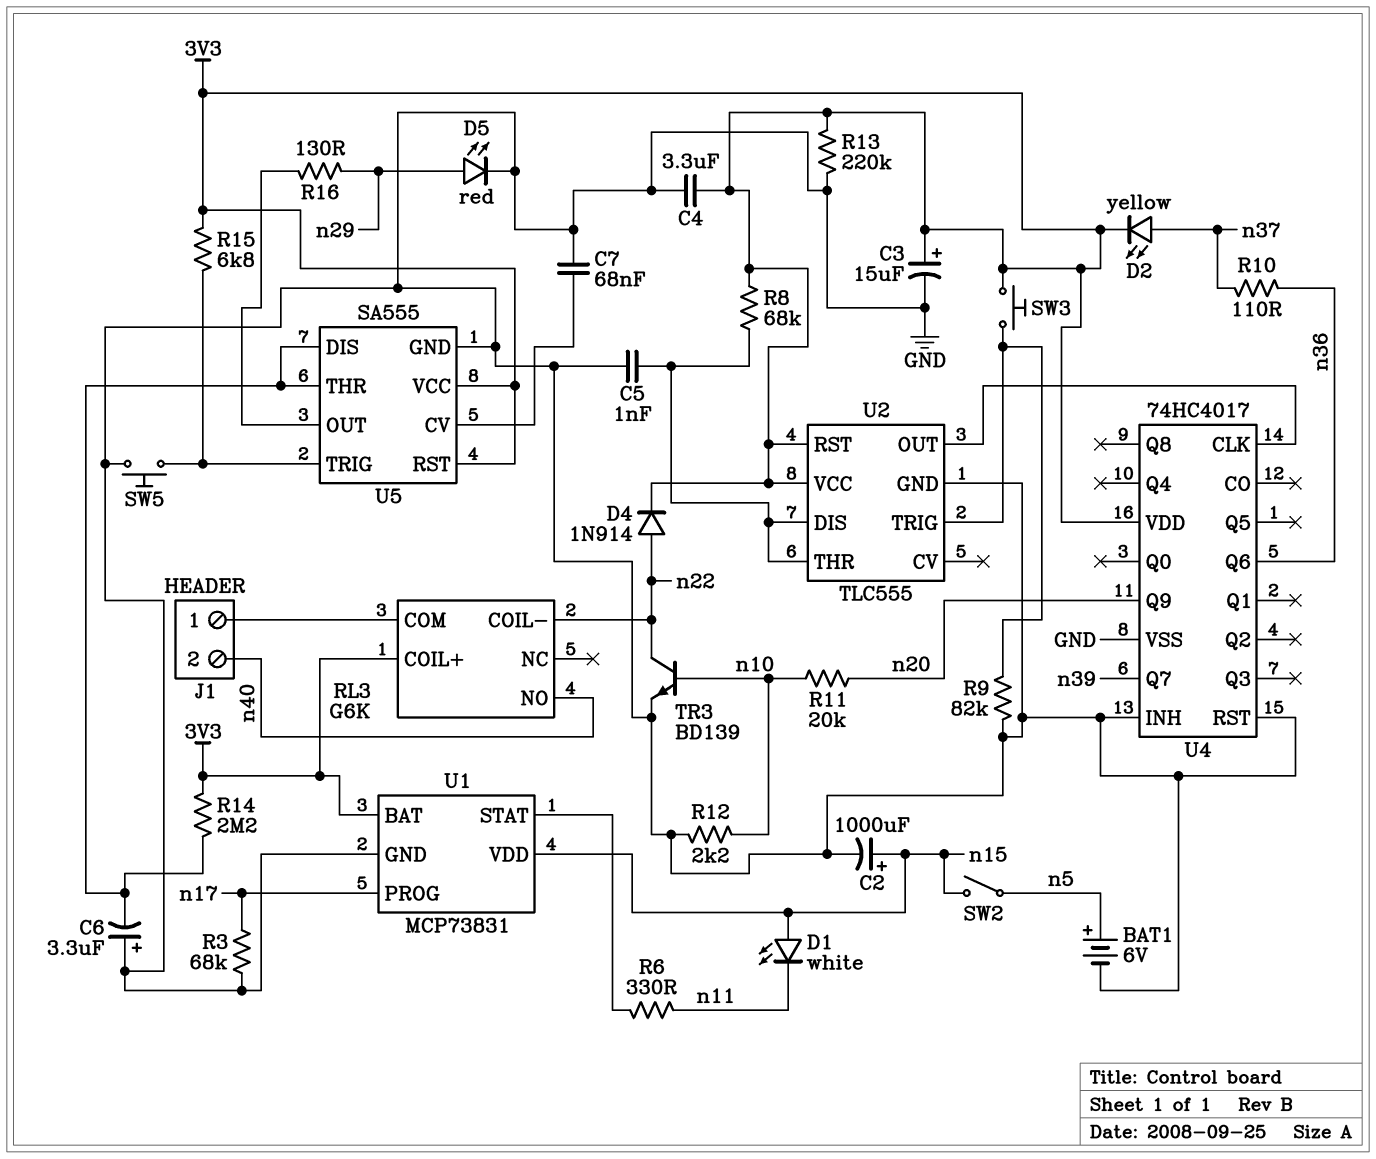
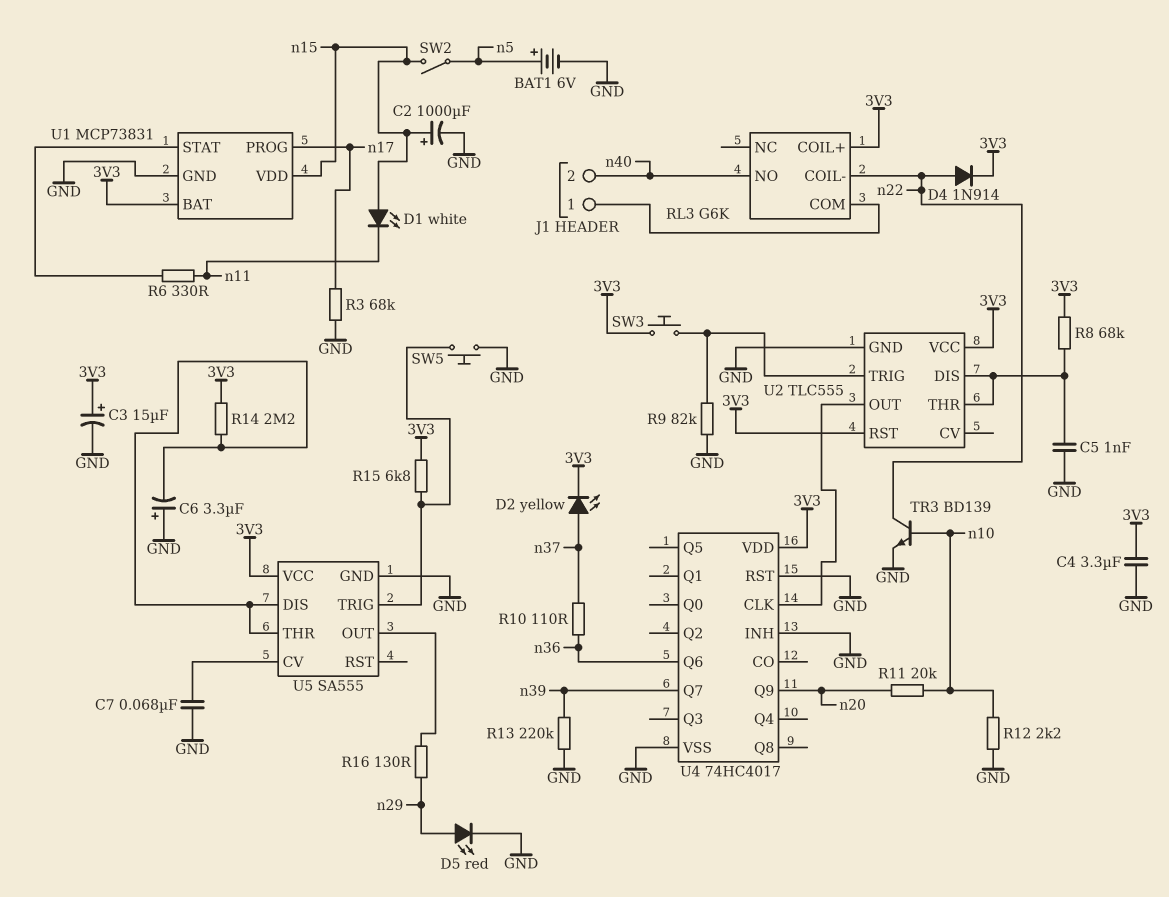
R13: 220k (3V3, GND) -> 220k (GND, n39)
U5 pin RST: 3V3 -> none

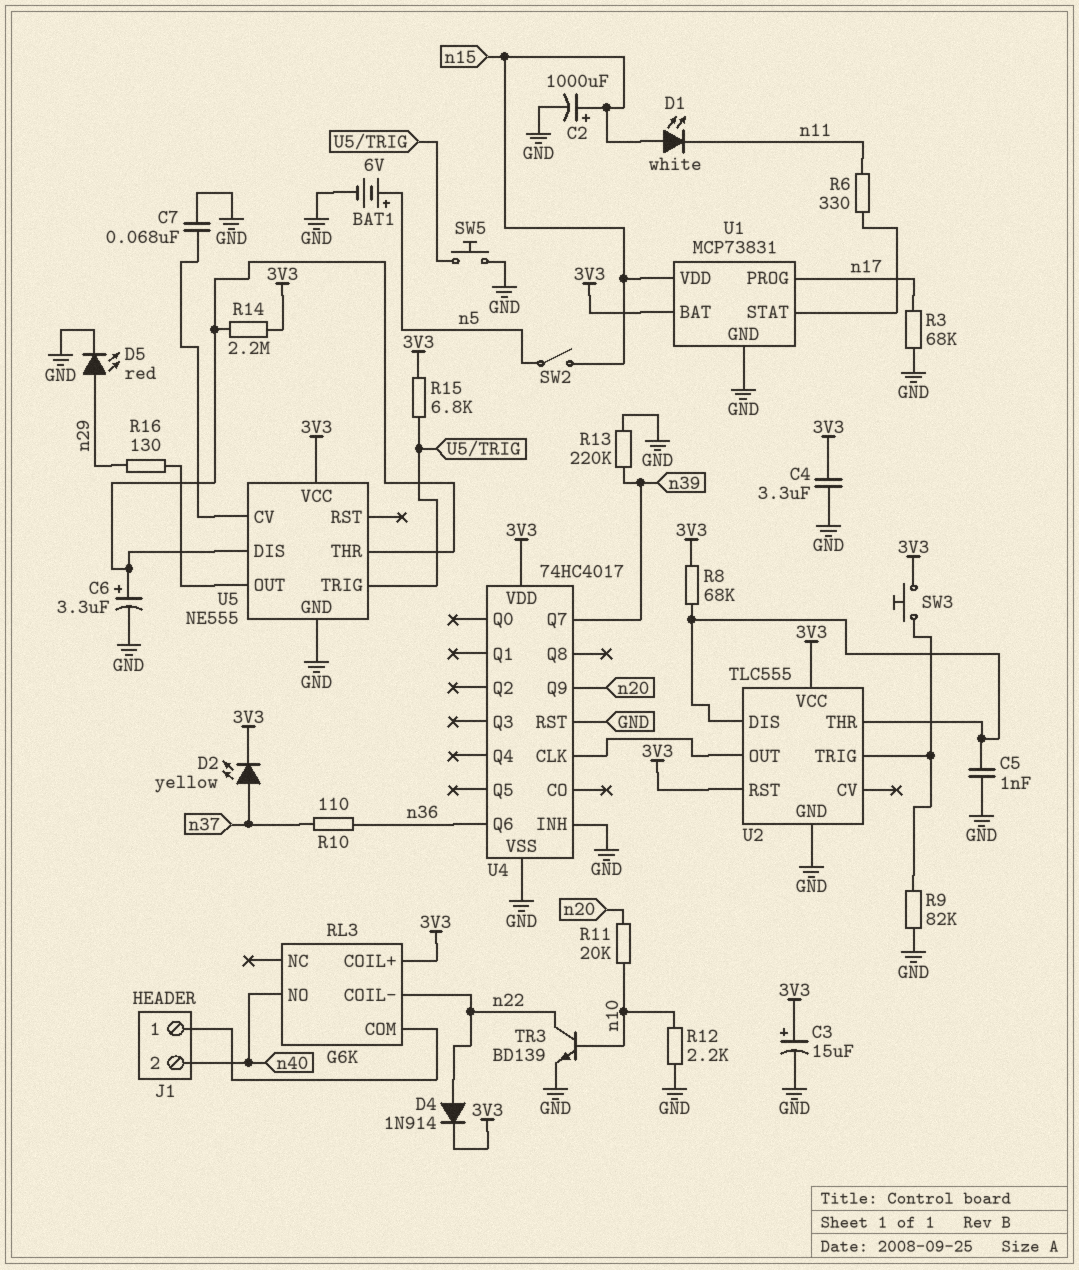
C6: 3.3uF (plus GND, minus U5/DIS) -> 3.3uF (plus U5/DIS, minus GND)
U5: SA555 -> NE555

